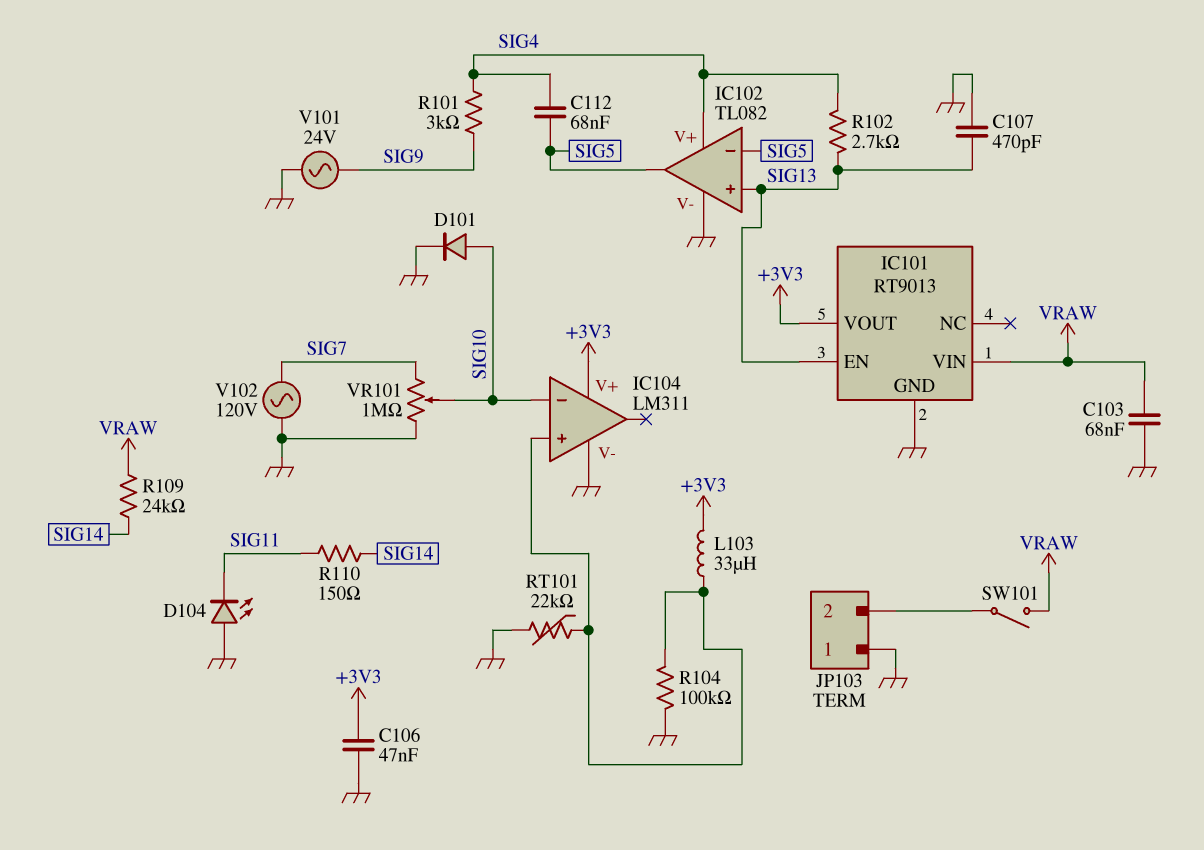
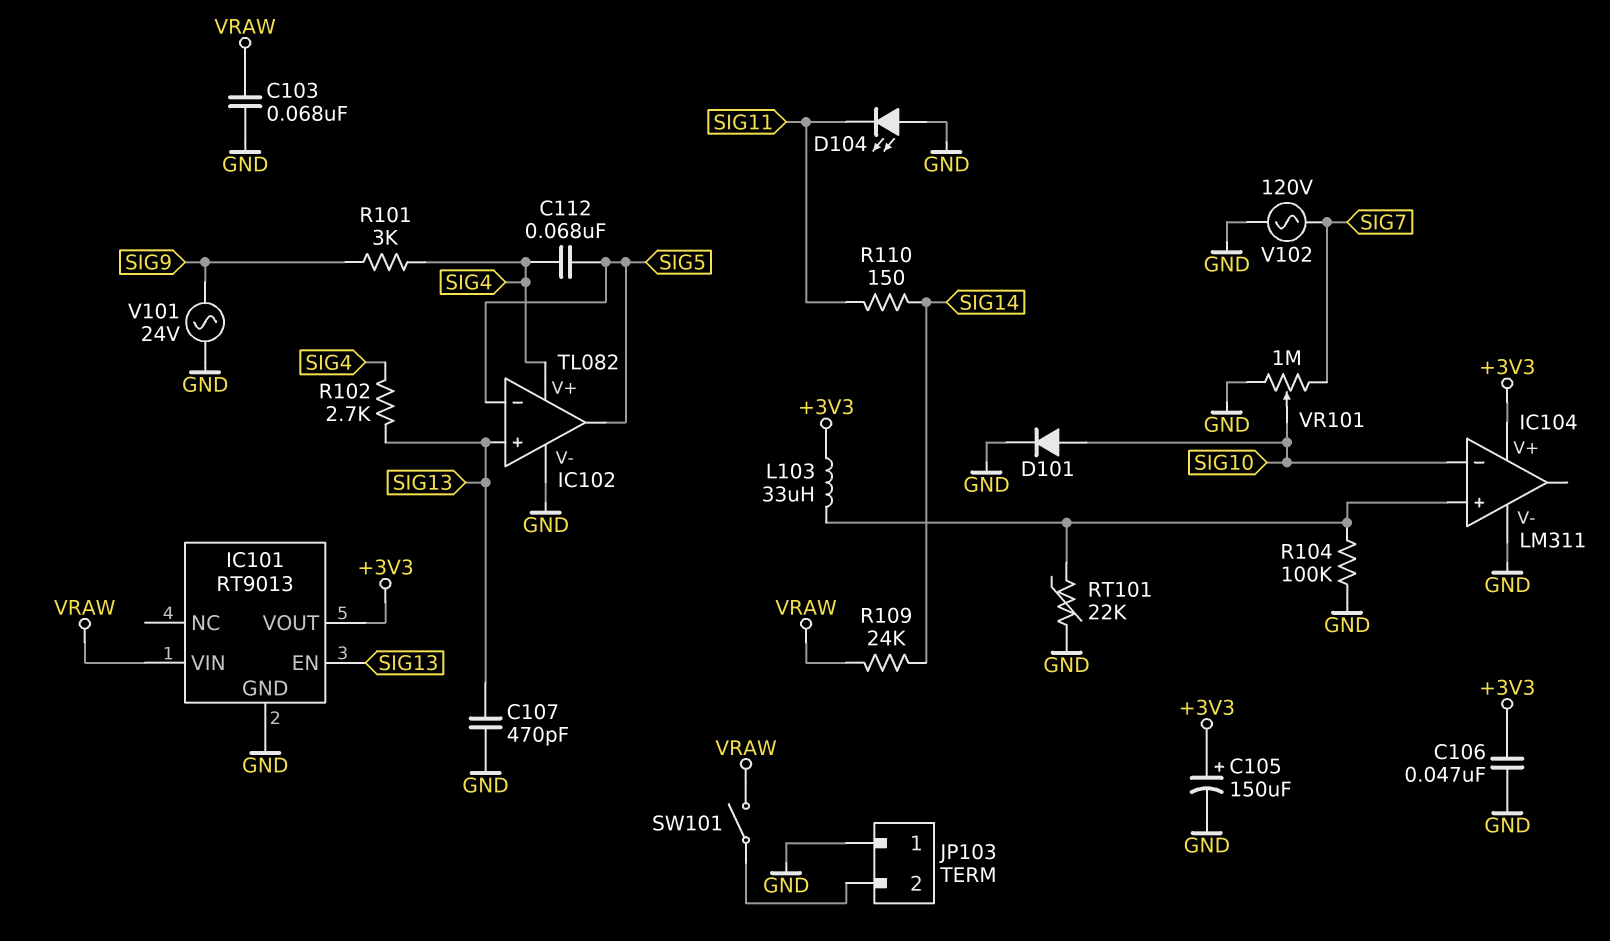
C105: none -> 150uF (plus +3V3, minus GND)

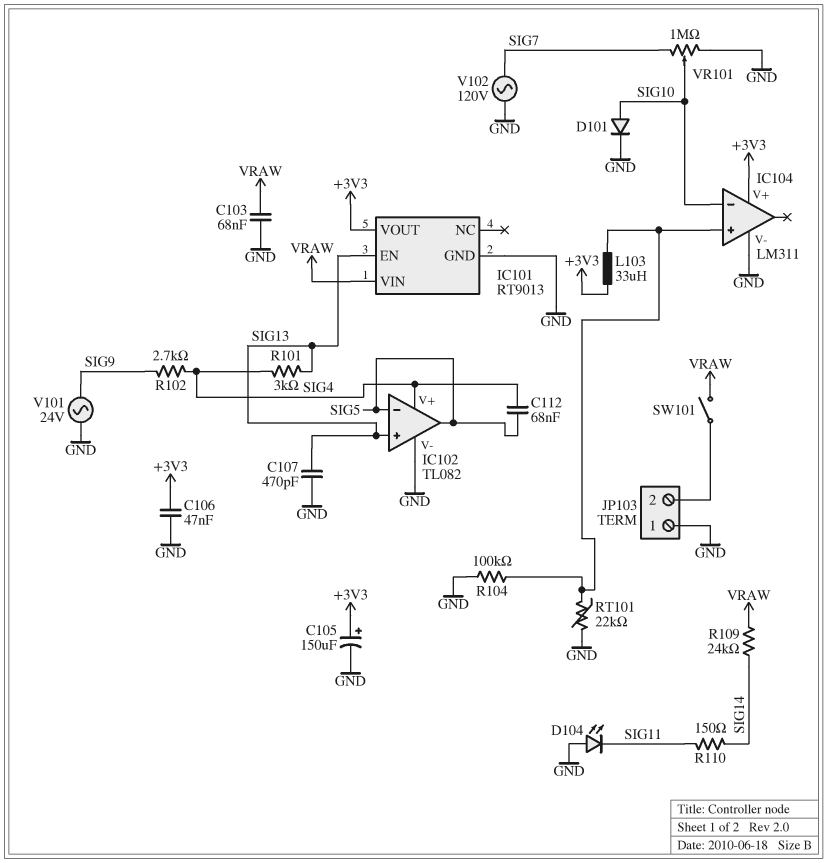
R101: 3k (SIG4, SIG9) -> 3k (SIG4, SIG13)
R102: 2.7k (SIG4, SIG13) -> 2.7k (SIG4, SIG9)

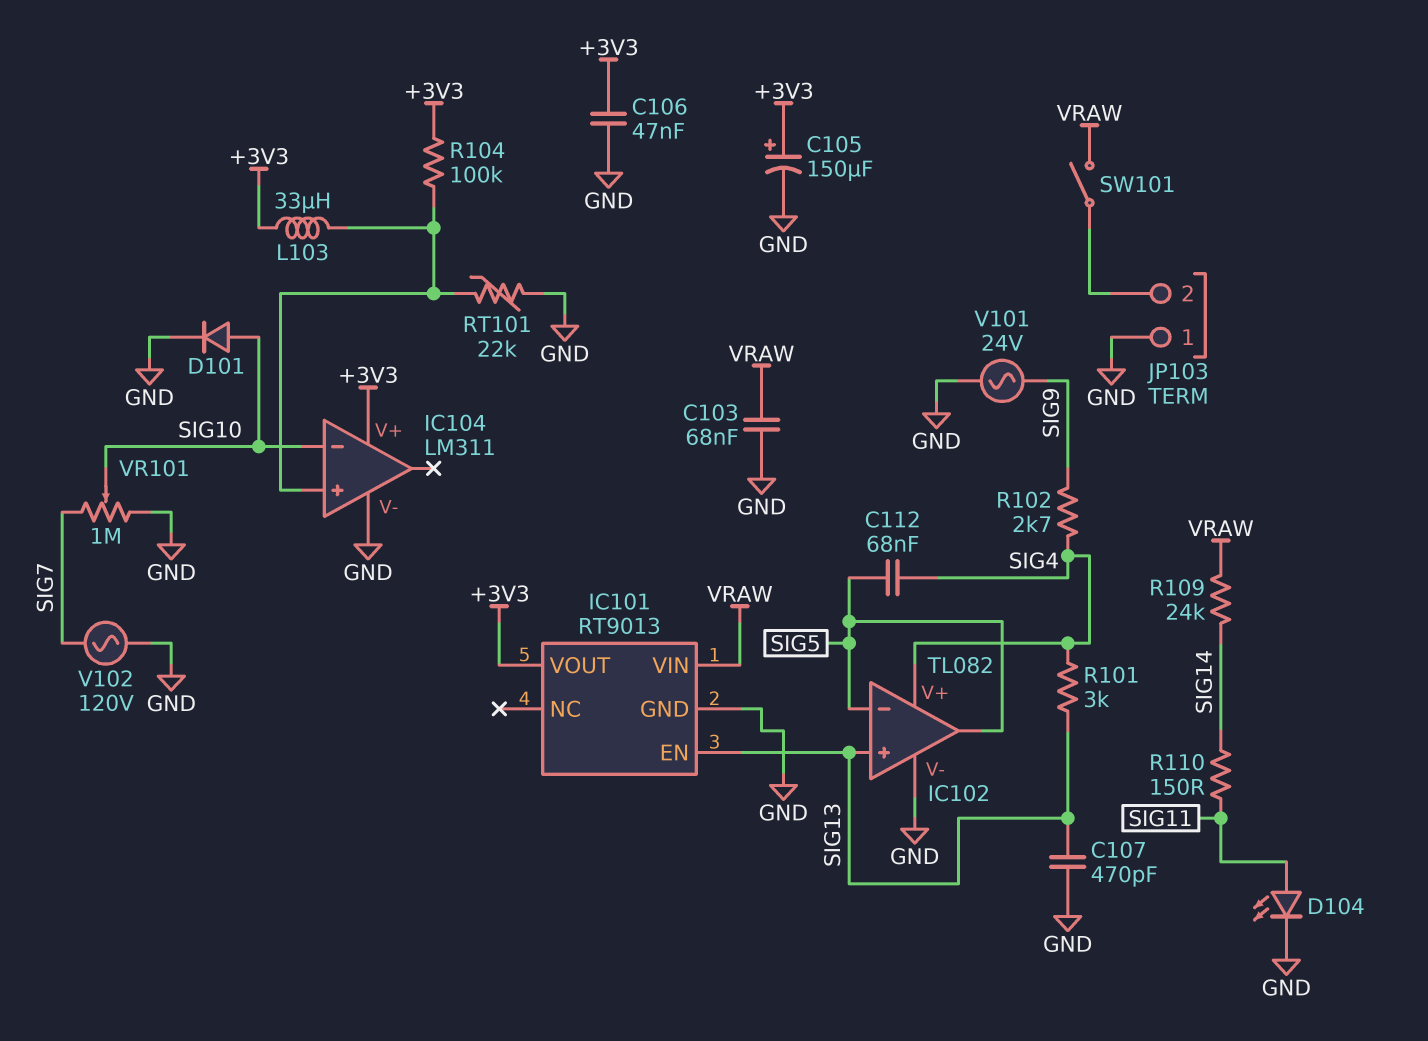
D104: LED (A GND, K SIG11) -> LED (A SIG11, K GND)
R104: 100k (GND, IC104/in+) -> 100k (+3V3, IC104/in+)

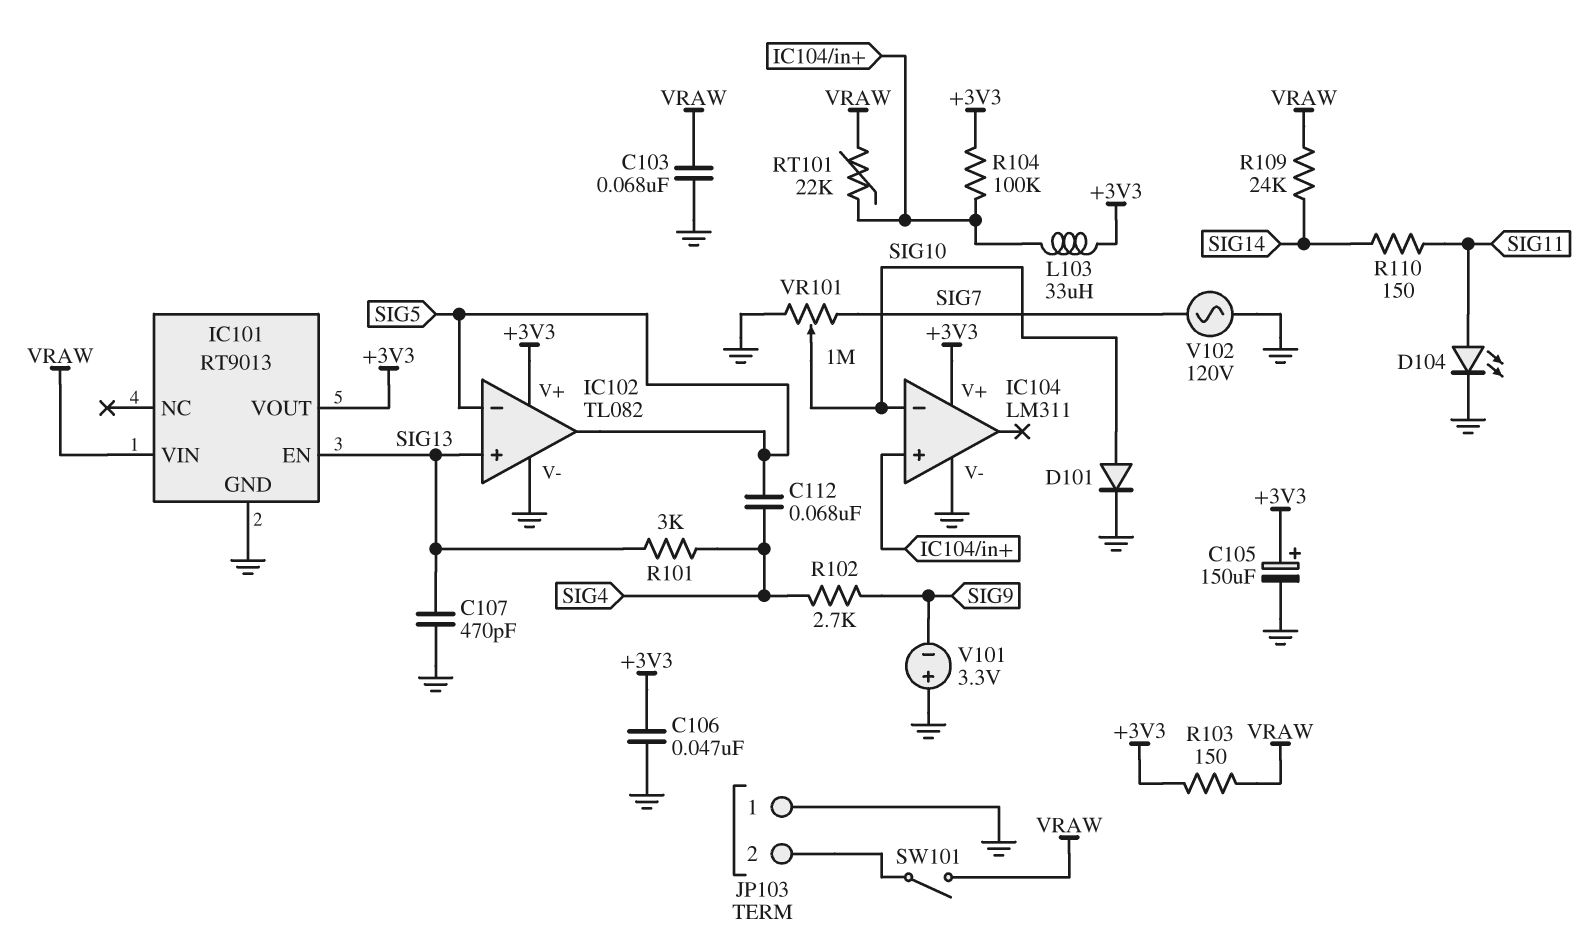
IC102 pin V+: SIG4 -> +3V3
R103: none -> 150 (+3V3, VRAW)
RT101: 22k (GND, IC104/in+) -> 22k (IC104/in+, VRAW)
V101: AC 24V (GND, SIG9) -> 3.3V (plus GND, minus SIG9)

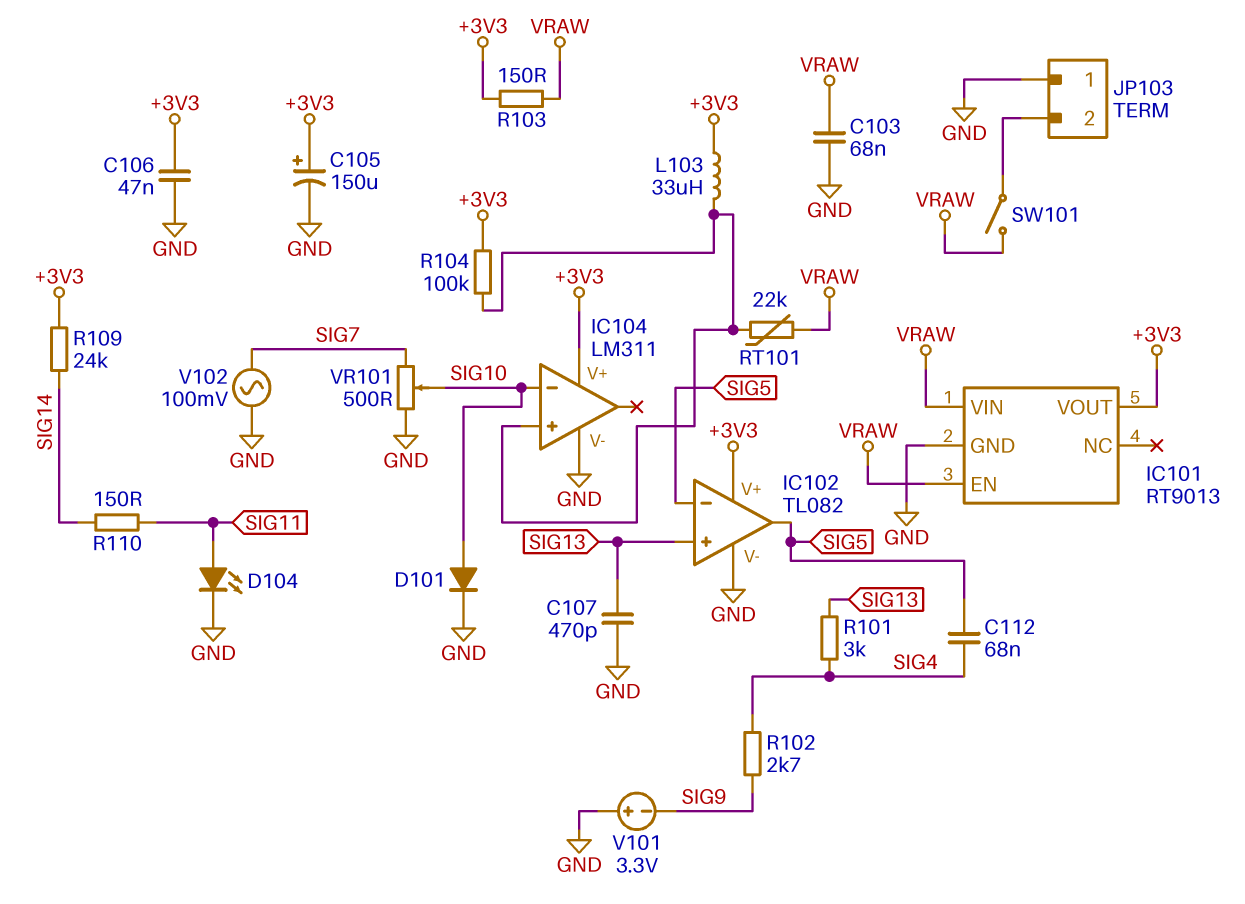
IC101 pin EN: SIG13 -> VRAW
R109: 24k (SIG14, VRAW) -> 24k (+3V3, SIG14)
V102: AC 120V (GND, SIG7) -> AC 100mV (GND, SIG7)
VR101: 1M (GND, SIG7, wiper SIG10) -> 500 (GND, SIG7, wiper SIG10)

